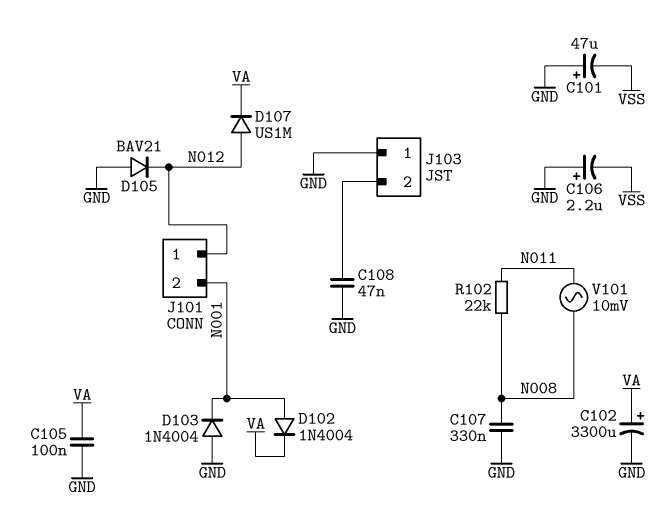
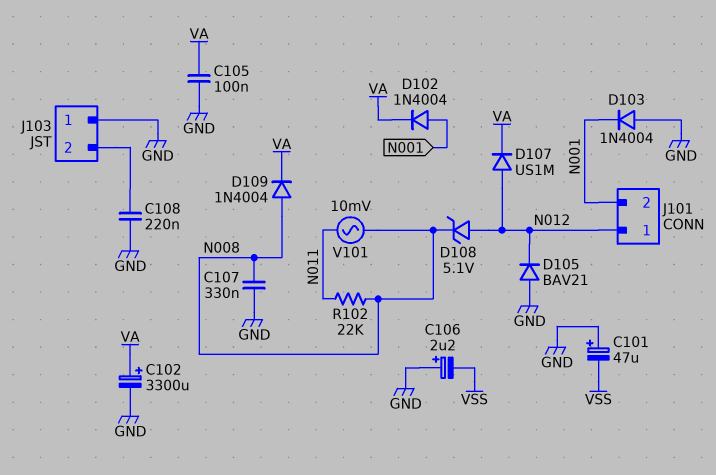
C108: 47nF (GND, J103/2) -> 220nF (GND, J103/2)
D108: none -> zener 5.1V (A N012, K N008)
D109: none -> diode 1N4004 (A N008, K VA)

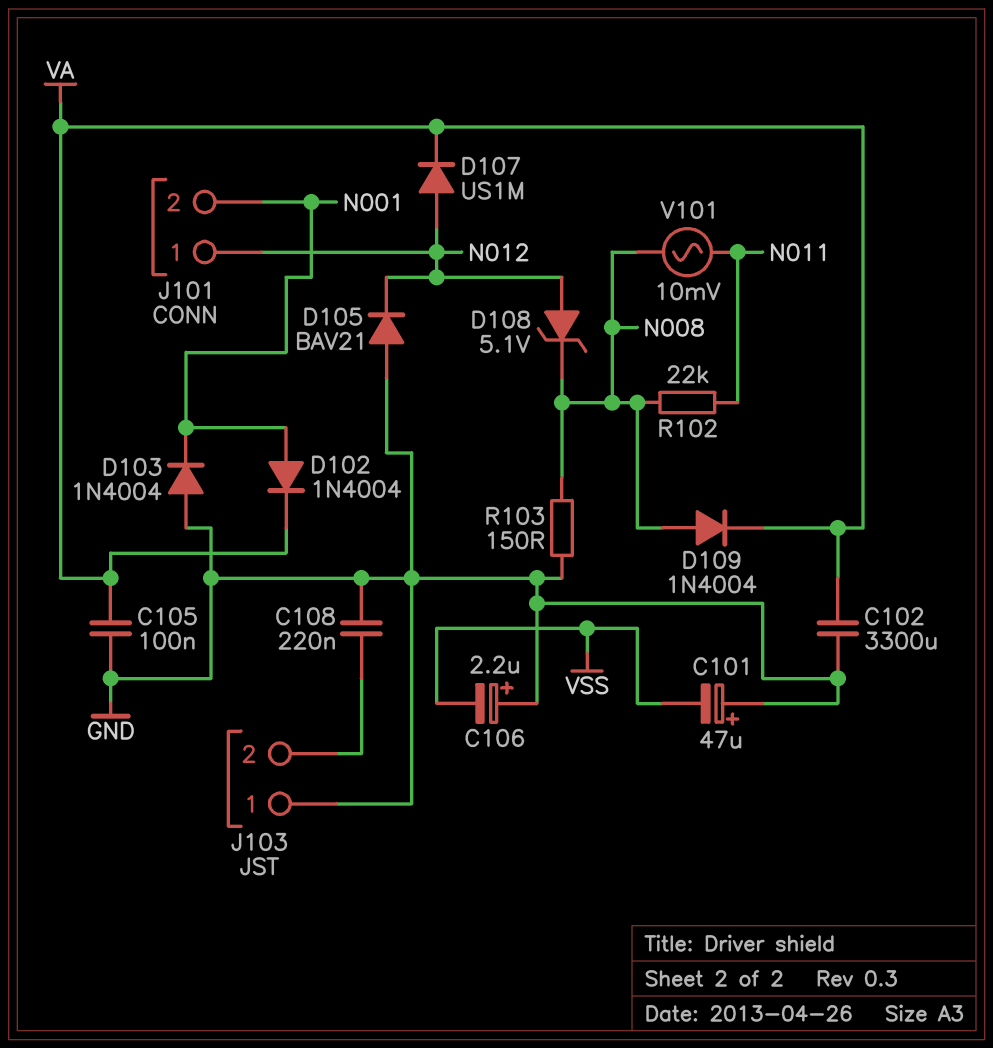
C102: 3300uF (plus VA, minus GND) -> 3300uF (GND, VA)
C107: 330nF (GND, N008) -> none
R103: none -> 150 (GND, N008)

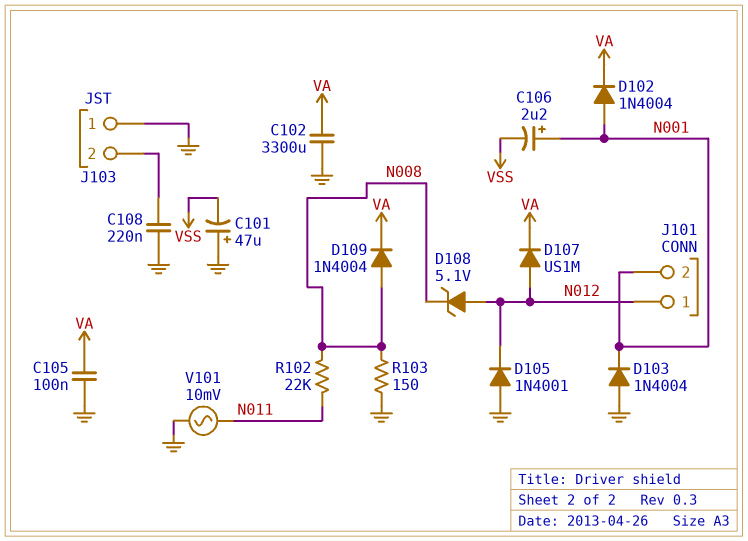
C106: 2.2uF (plus GND, minus VSS) -> 2.2uF (plus N001, minus VSS)
D105: diode BAV21 (A GND, K N012) -> diode 1N4001 (A GND, K N012)
V101: AC 10mV (N008, N011) -> AC 10mV (GND, N011)

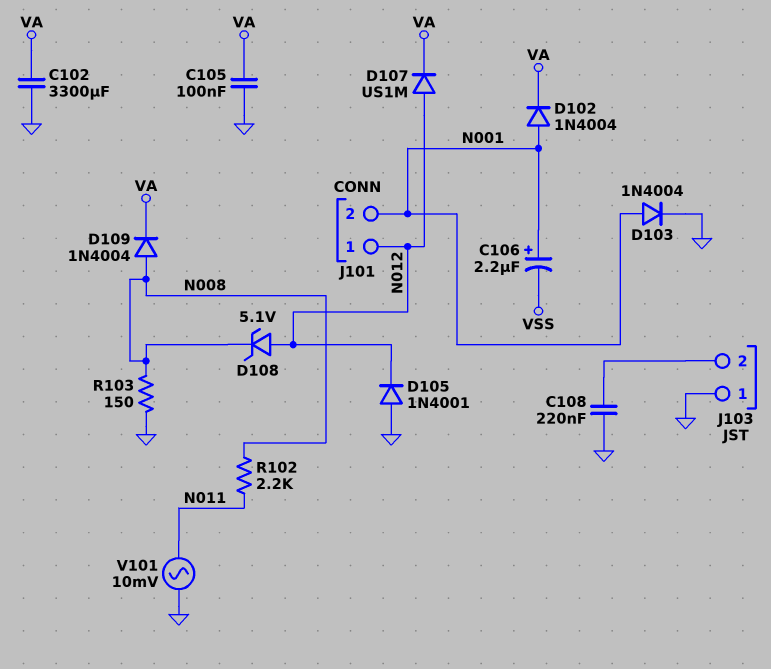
C101: 47uF (plus GND, minus VSS) -> none
D103: diode 1N4004 (A GND, K N001) -> diode 1N4004 (A N001, K GND)
R102: 22k (N008, N011) -> 2.2k (N008, N011)

